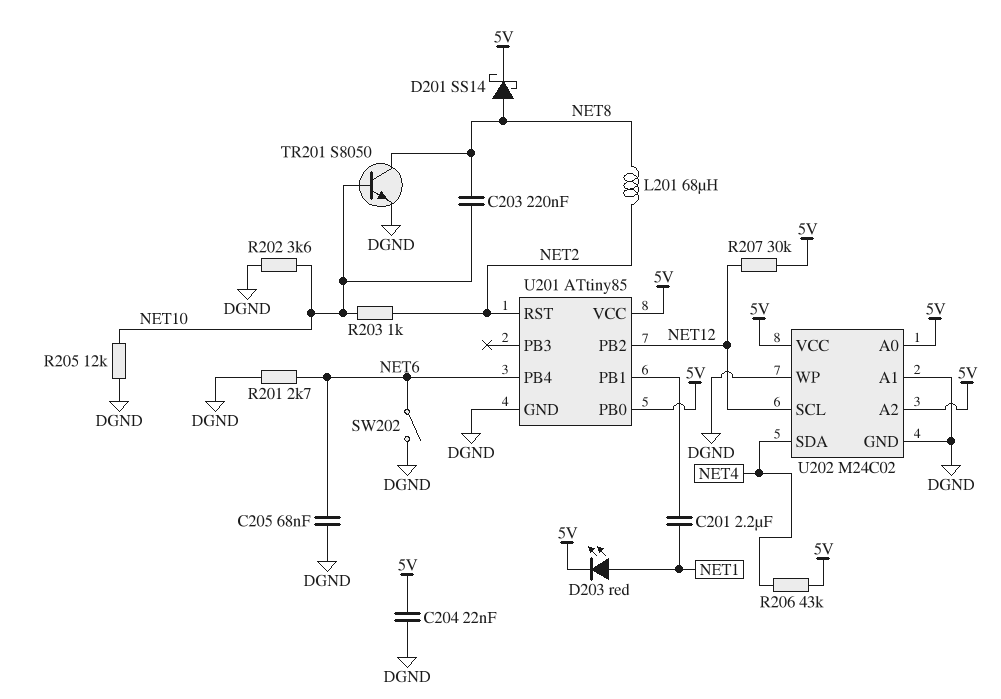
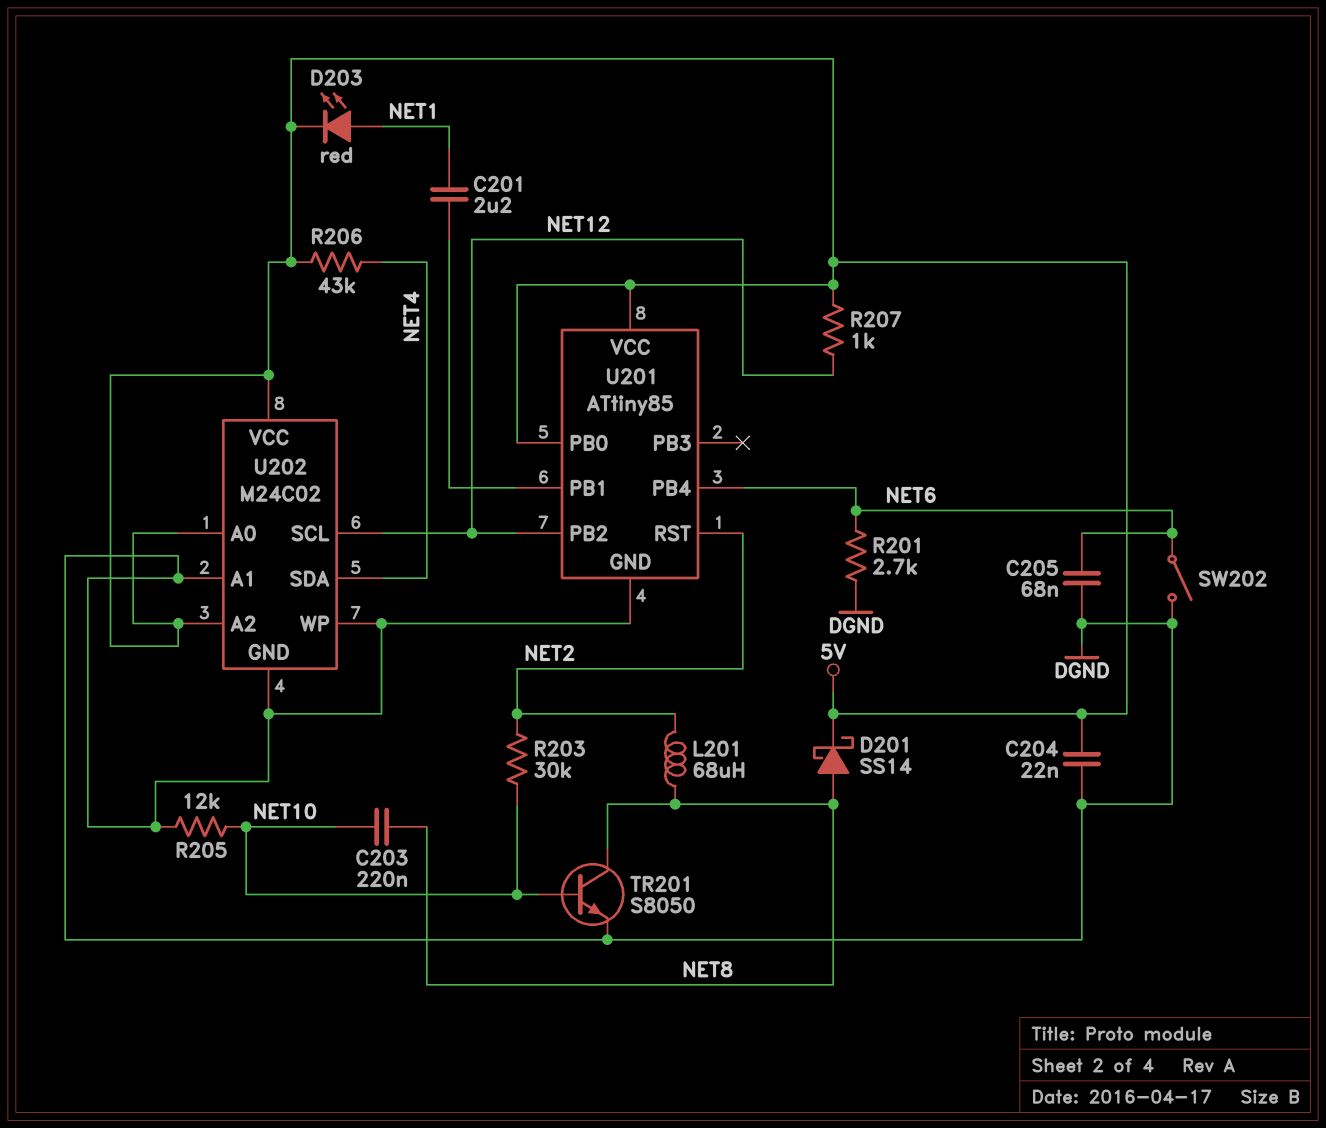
R202: 3.6k (DGND, NET10) -> none
R203: 1k (NET2, NET10) -> 30k (NET2, NET10)
R207: 30k (5V, NET12) -> 1k (5V, NET12)

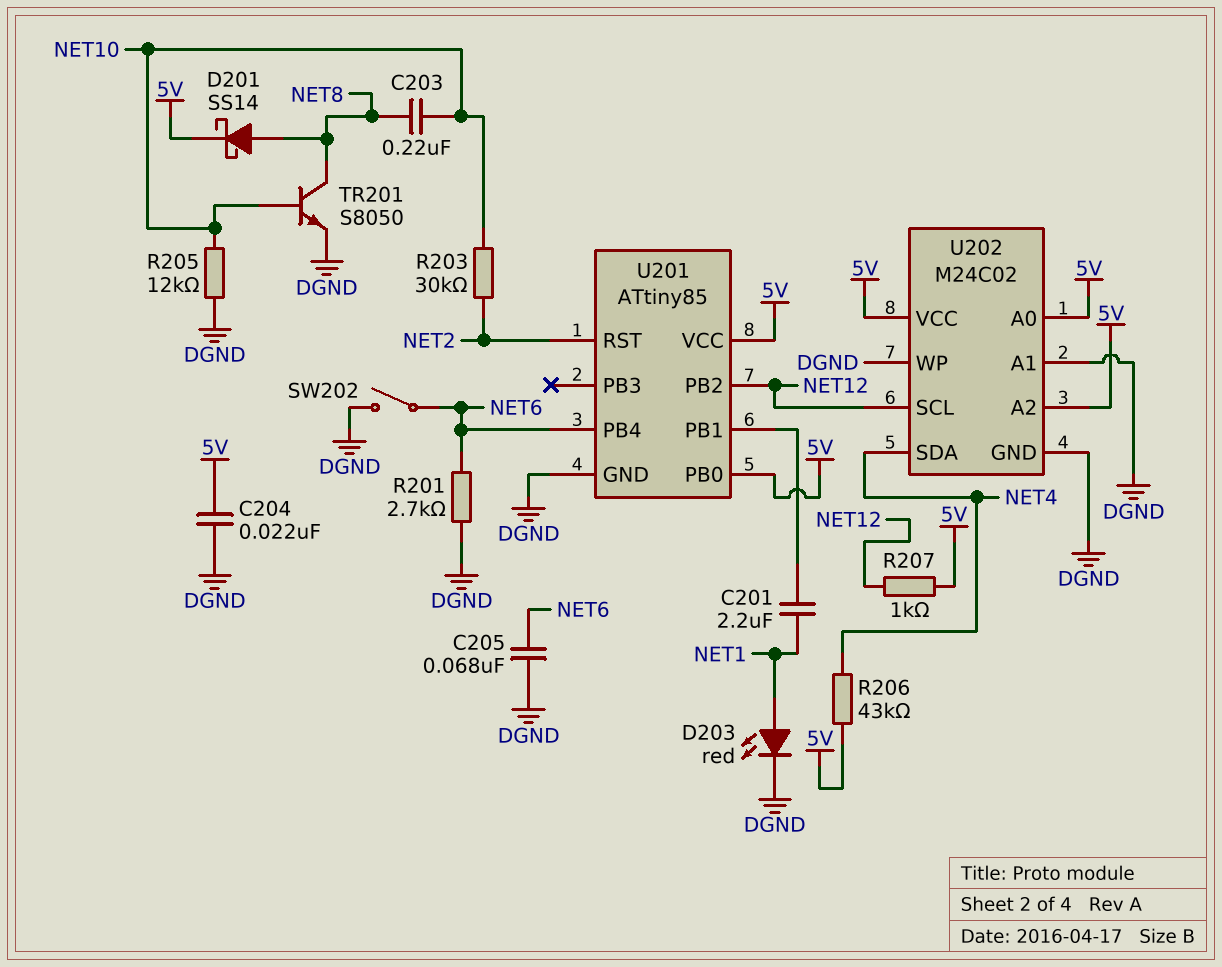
D203: LED red (A NET1, K 5V) -> LED red (A NET1, K DGND)
L201: 68uH (NET2, NET8) -> none

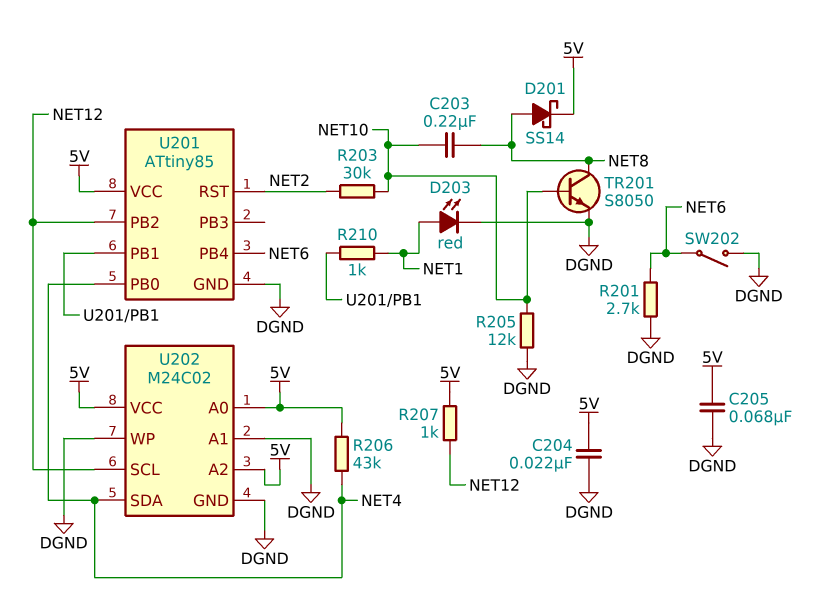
C201: 2.2uF (NET1, U201/PB1) -> none
C205: 68nF (DGND, NET6) -> 68nF (5V, DGND)
R210: none -> 1k (NET1, U201/PB1)
U201 pin PB0: 5V -> NET4

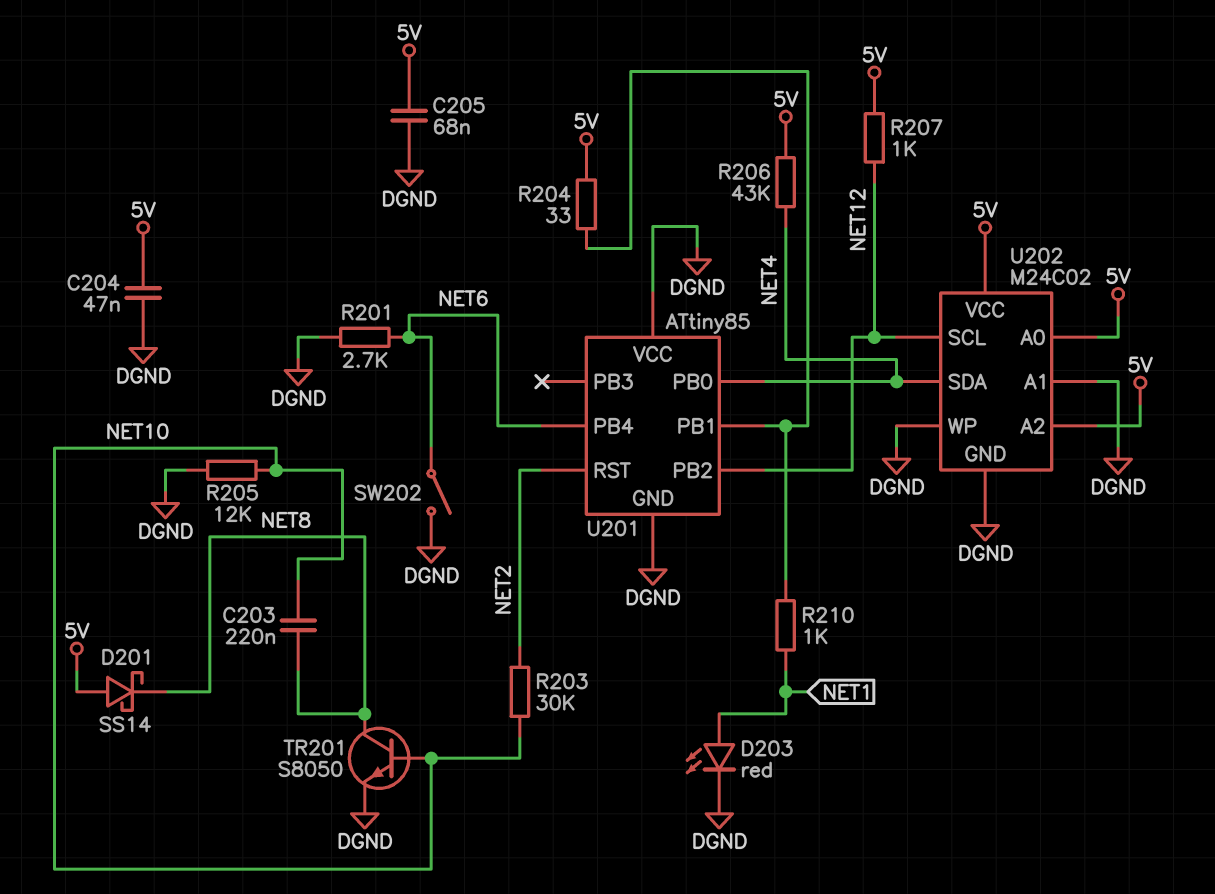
C204: 22nF (5V, DGND) -> 47nF (5V, DGND)
D201: schottky SS14 (A NET8, K 5V) -> schottky SS14 (A 5V, K NET8)
R204: none -> 33 (5V, U201/PB1)
U201 pin VCC: 5V -> DGND

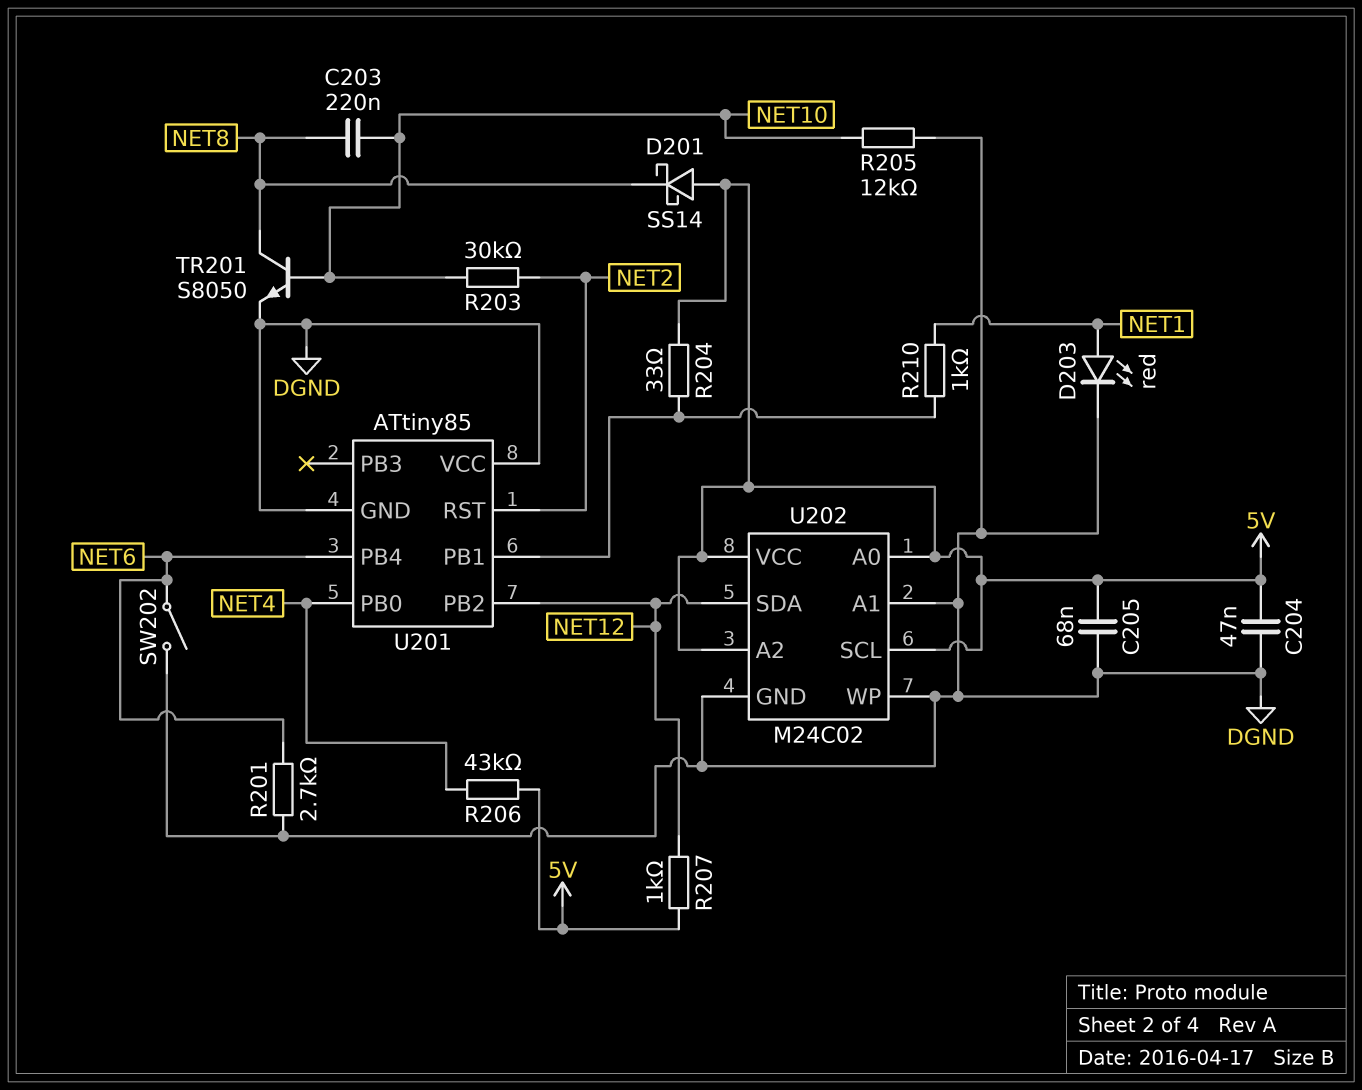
U202 pin SCL: NET12 -> 5V
U202 pin SDA: NET4 -> NET12

